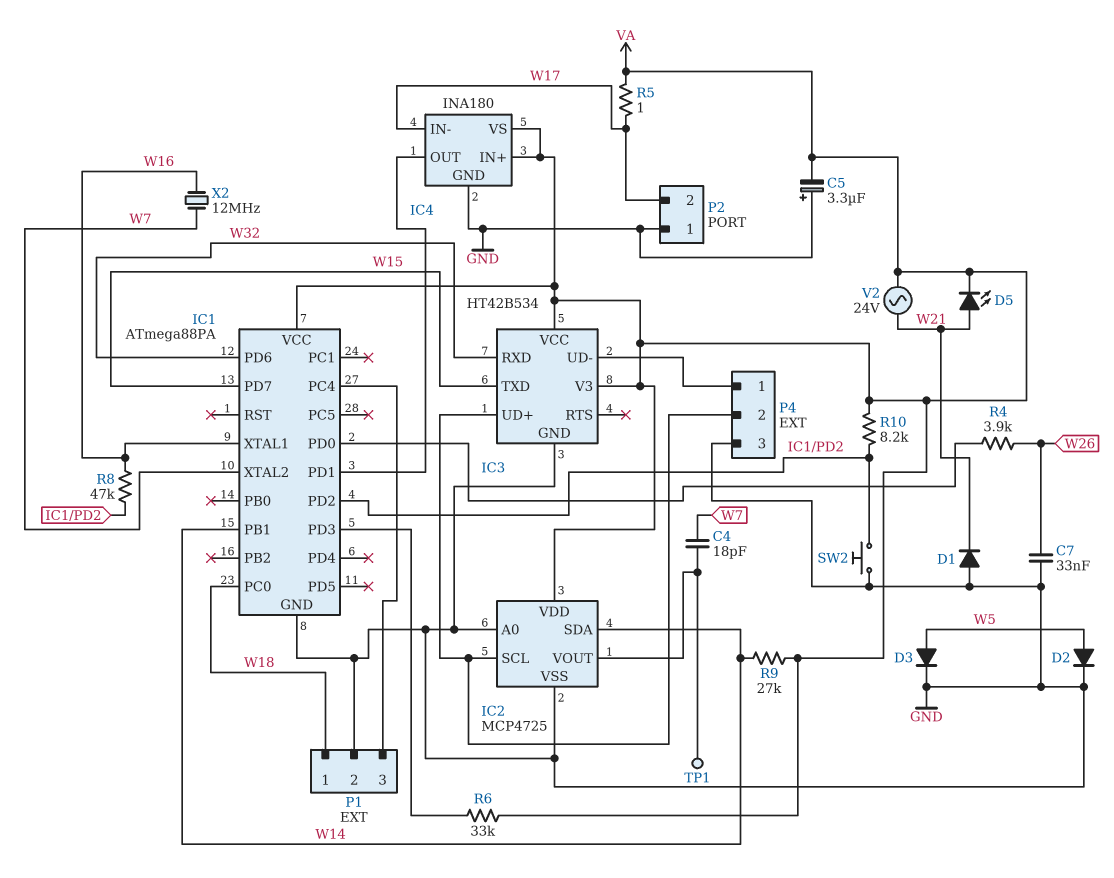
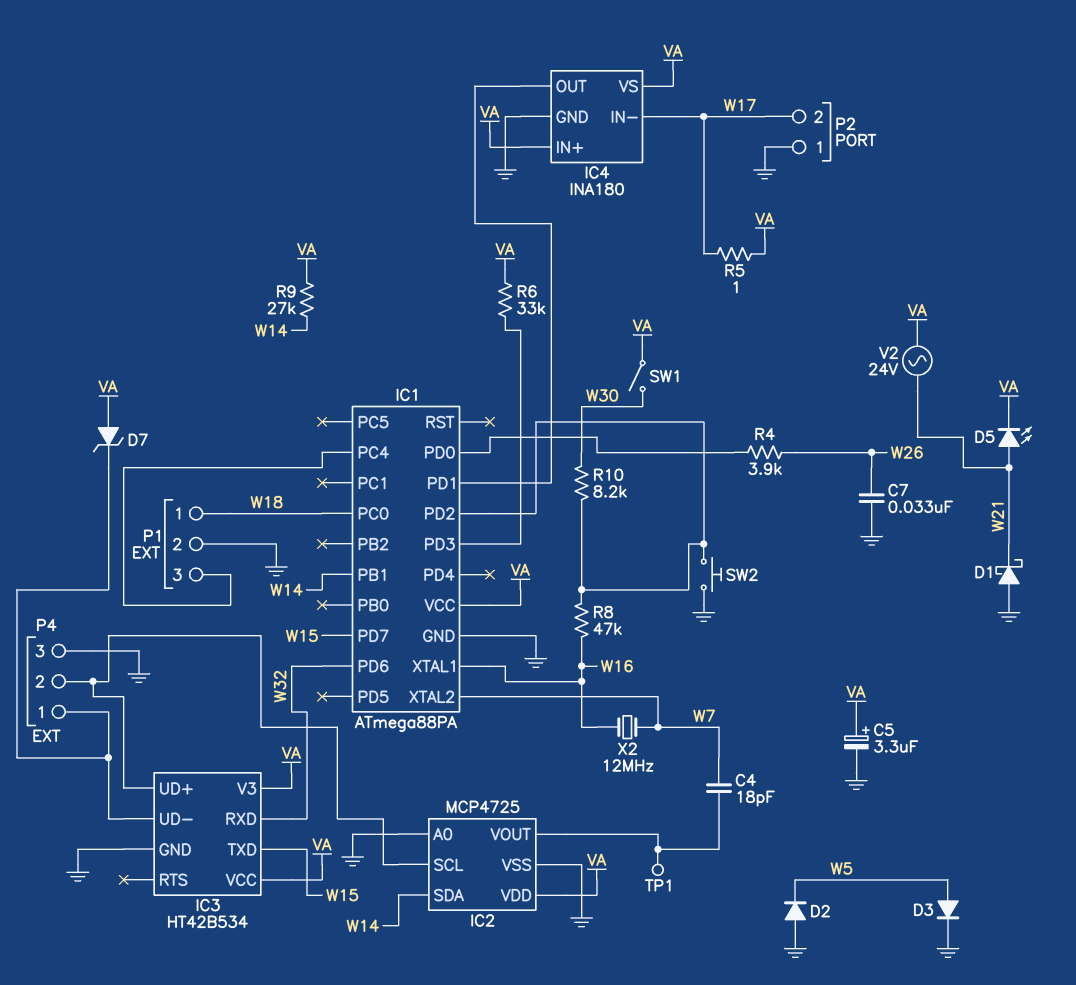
C5: 3.3uF (plus GND, minus VA) -> 3.3uF (plus VA, minus GND)
D1: diode (A GND, K W21) -> schottky (A GND, K W21)
D2: diode (A W5, K GND) -> diode (A GND, K W5)
D7: none -> zener (A VA, K IC3/UD-)
R10: 8.2k (IC1/PD2, VA) -> 8.2k (IC1/PD2, W30)
SW1: none -> switch (VA, W30)

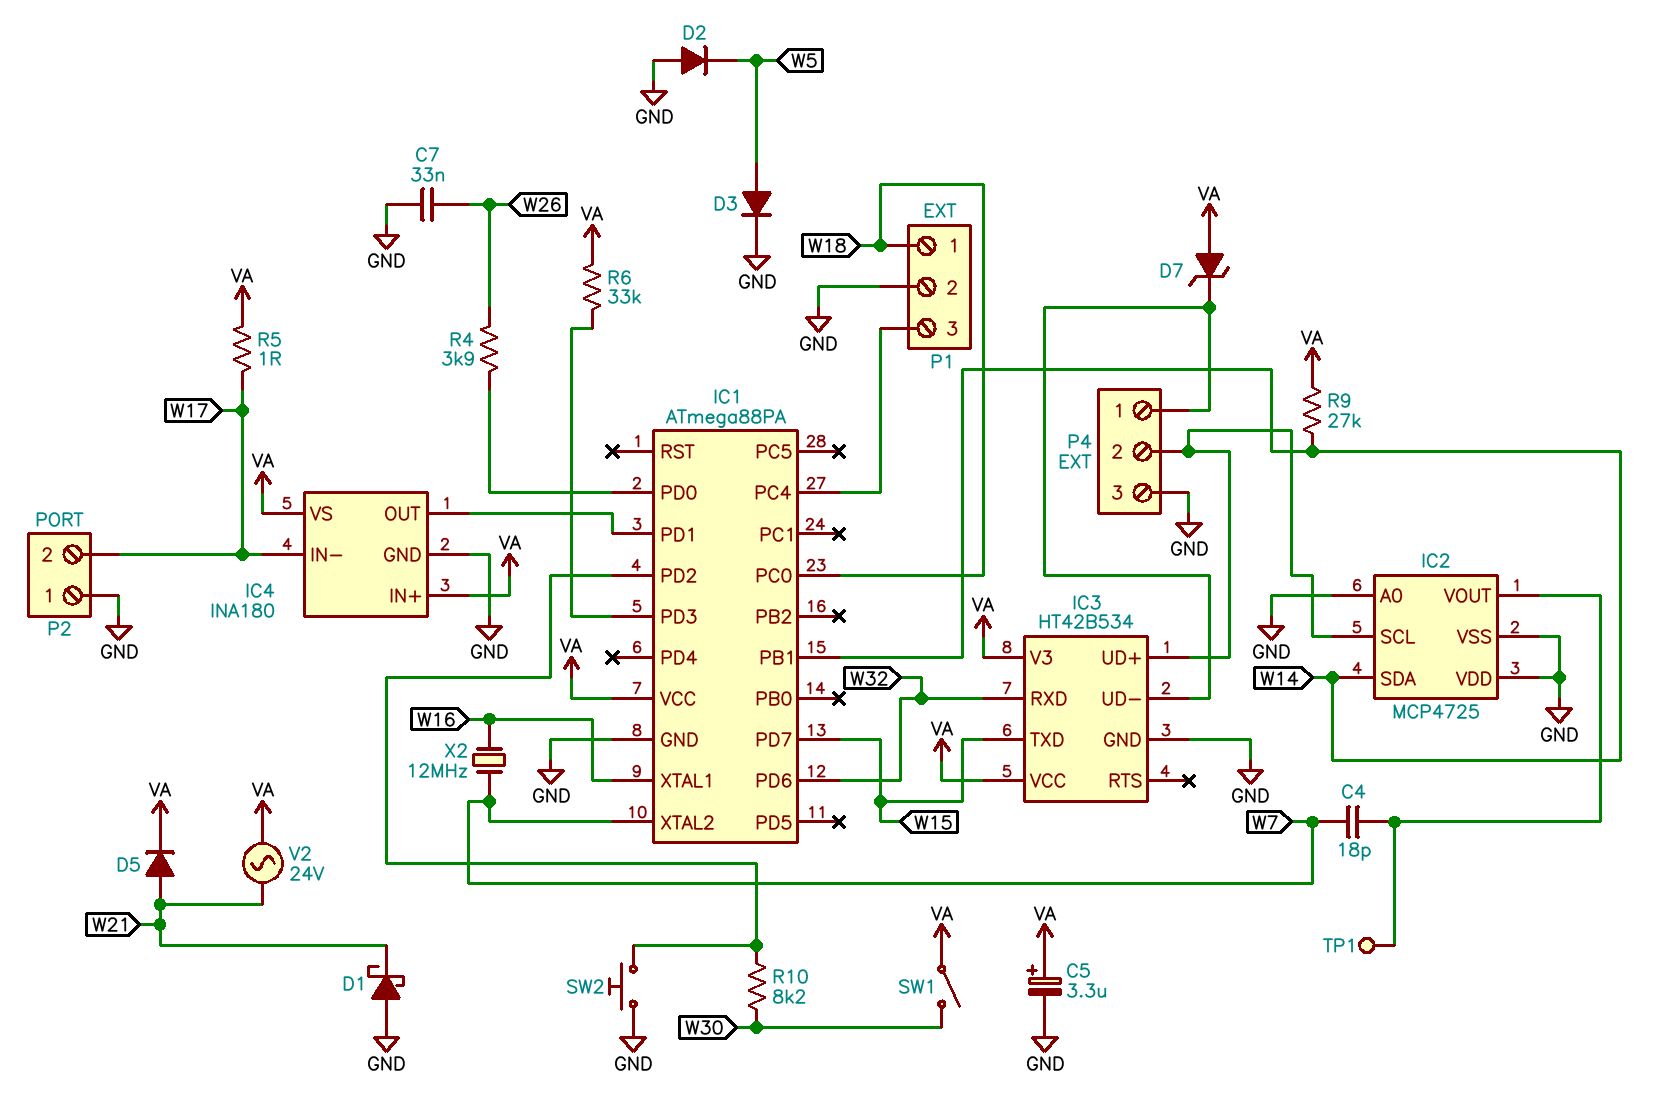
D5: LED (A W21, K VA) -> diode (A W21, K VA)
IC2 pin VDD: VA -> GND
R8: 47k (IC1/PD2, W16) -> none

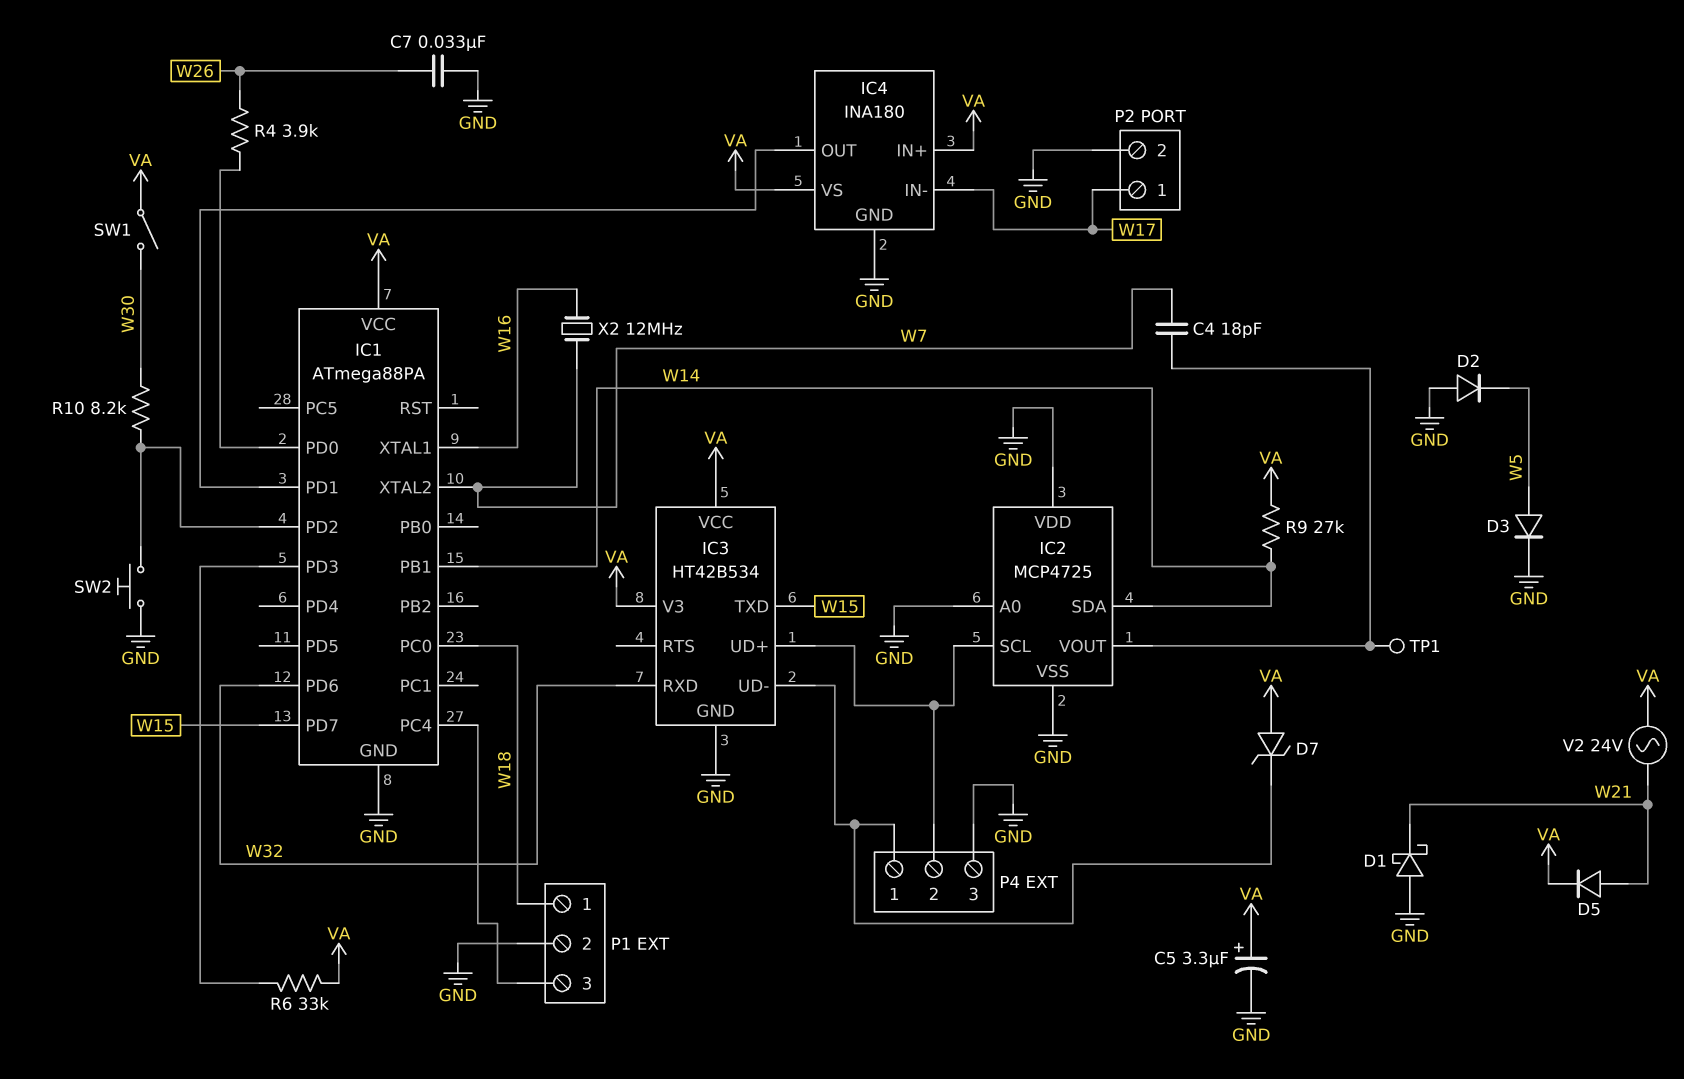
P2 pin 1: GND -> W17
P2 pin 2: W17 -> GND
R5: 1 (VA, W17) -> none

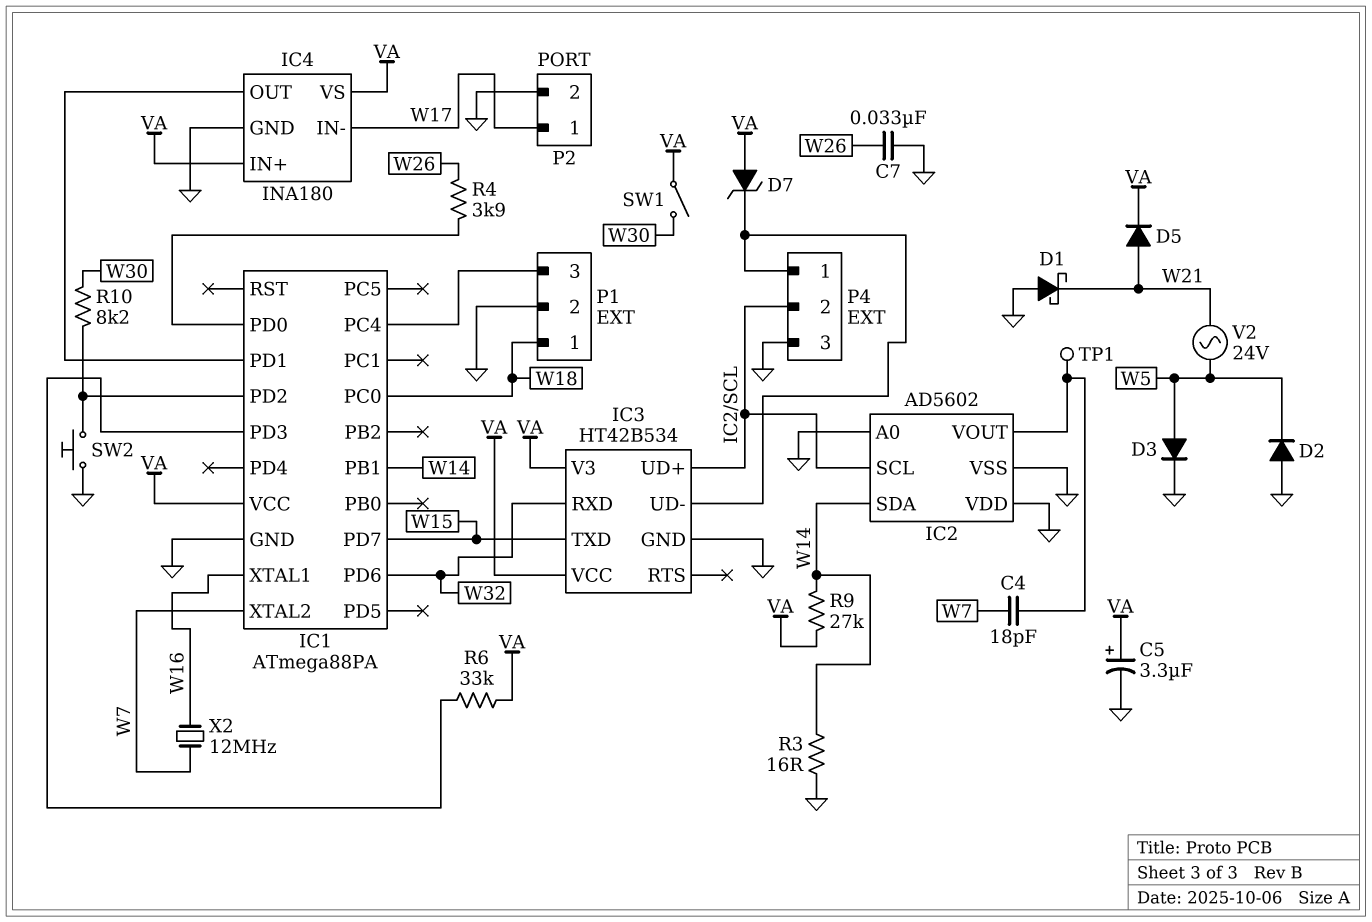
IC2: MCP4725 -> AD5602
R3: none -> 16 (GND, W14)
V2: AC 24V (VA, W21) -> AC 24V (W5, W21)

